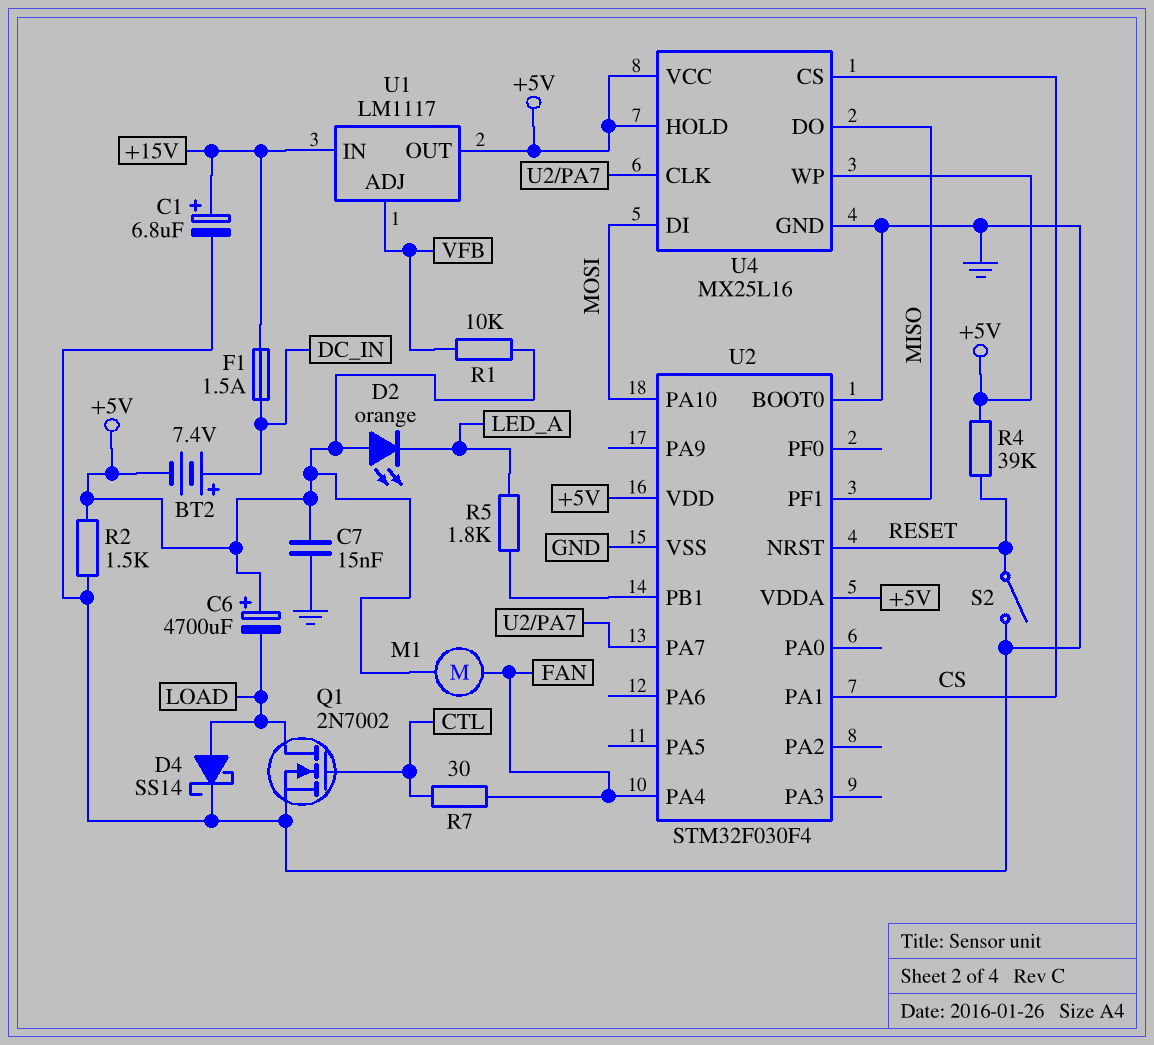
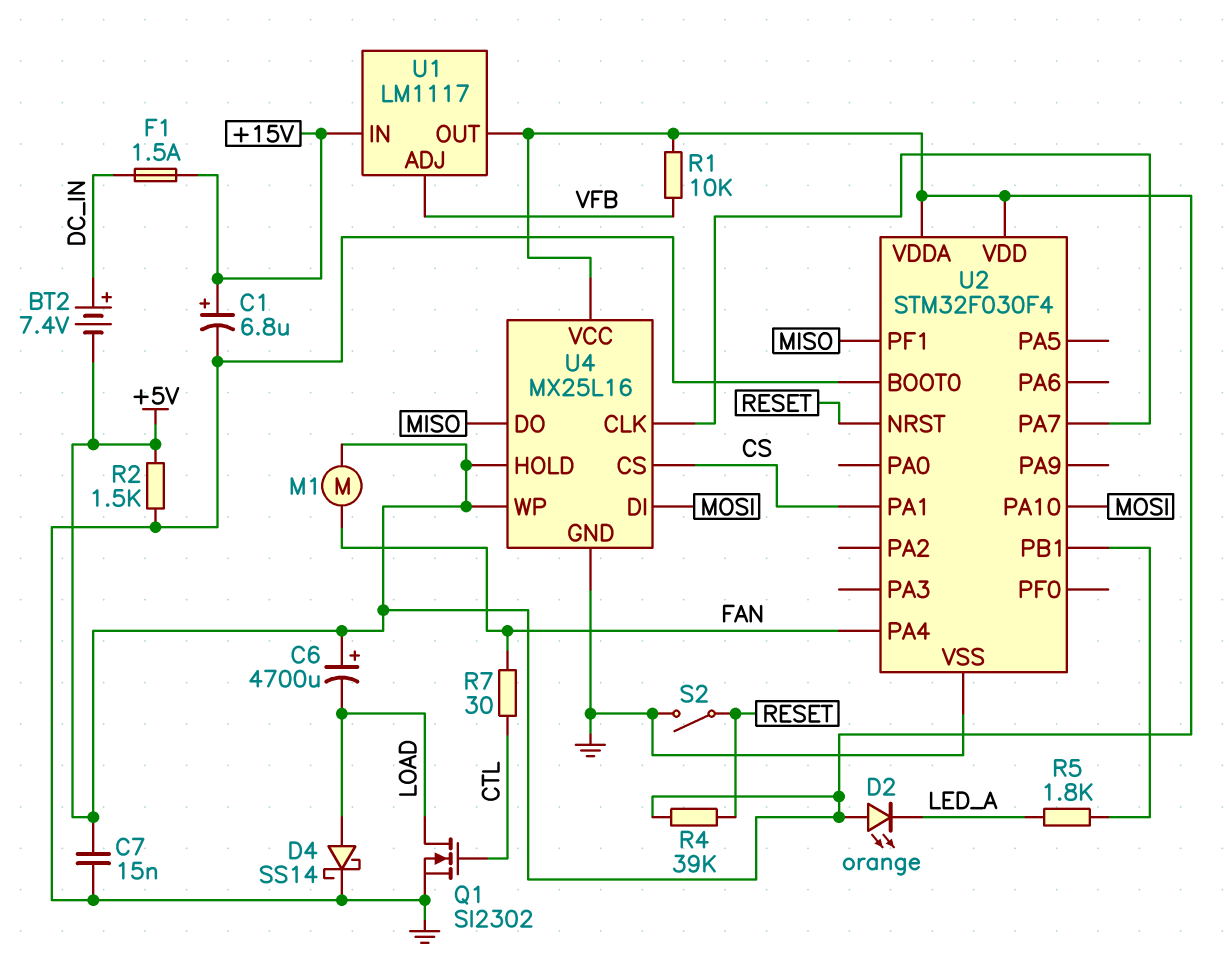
Q1: NMOS 2N7002 (G CTL, D LOAD, S GND) -> NMOS SI2302 (G CTL, D LOAD, S GND)

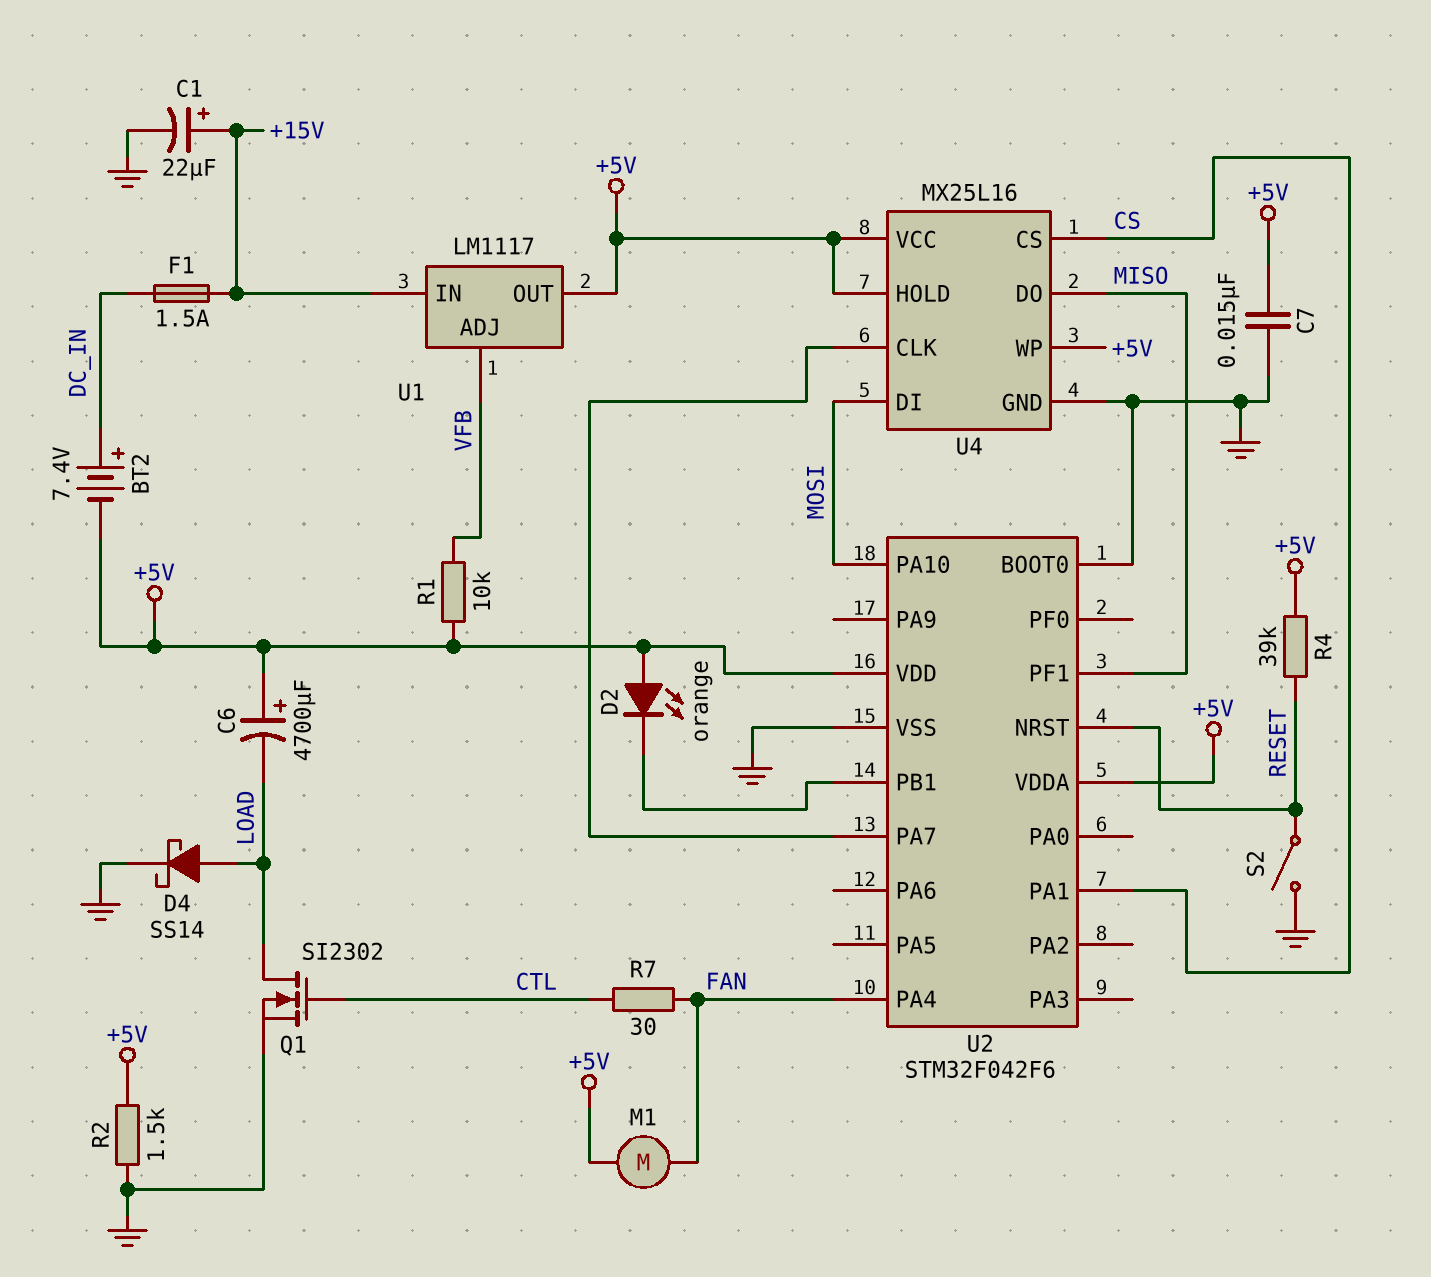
C1: 6.8uF (plus +15V, minus GND) -> 22uF (plus +15V, minus GND)
D2: LED orange (A +5V, K LED_A) -> LED orange (A +5V, K U2/PB1)
R5: 1.8k (LED_A, U2/PB1) -> none
U2: STM32F030F4 -> STM32F042F6

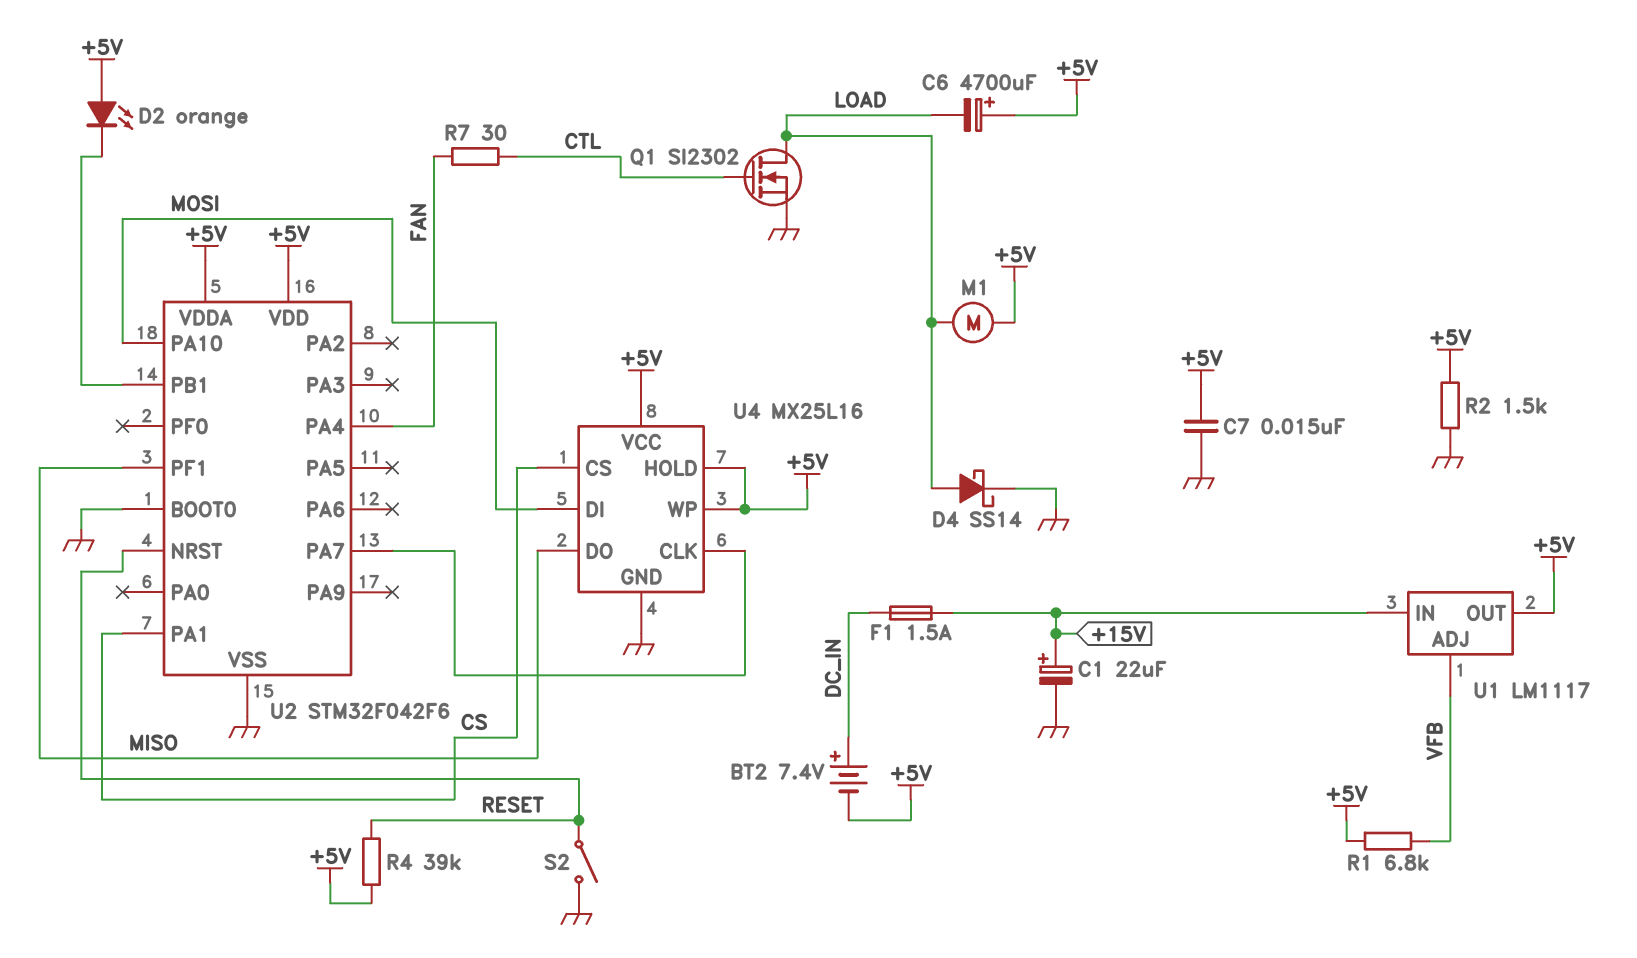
M1: motor (+5V, FAN) -> motor (+5V, LOAD)
R1: 10k (+5V, VFB) -> 6.8k (+5V, VFB)

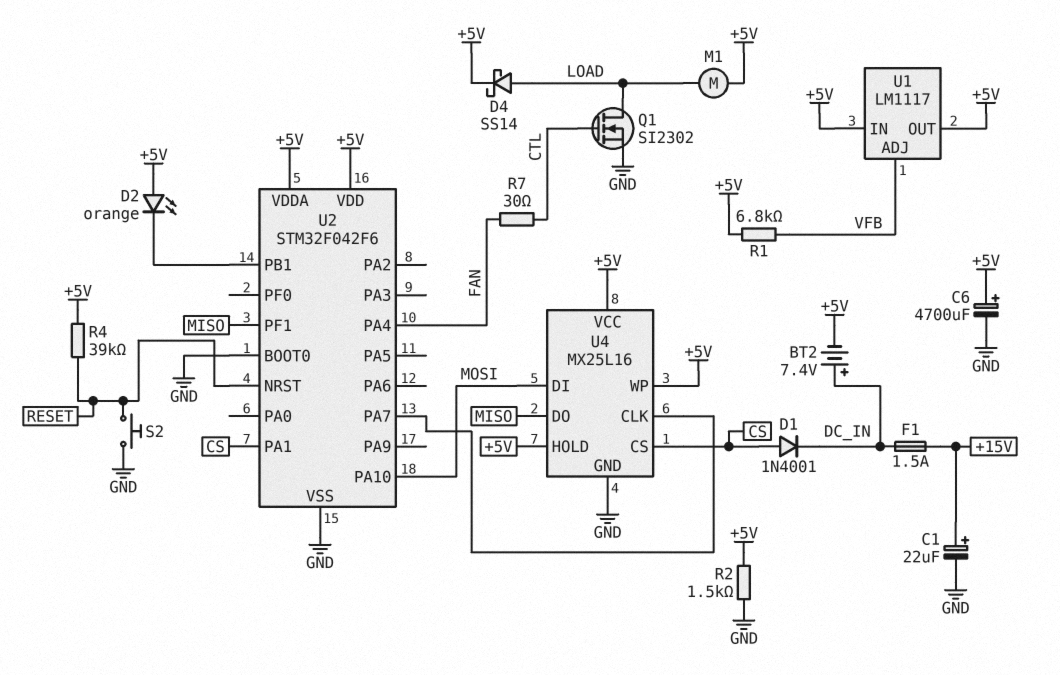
C6: 4700uF (plus +5V, minus LOAD) -> 4700uF (plus +5V, minus GND)
C7: 15nF (+5V, GND) -> none
D1: none -> diode 1N4001 (A CS, K DC_IN)
D4: schottky SS14 (A LOAD, K GND) -> schottky SS14 (A LOAD, K +5V)
S2: switch (GND, RESET) -> button (GND, RESET)
U1 pin IN: +15V -> +5V

